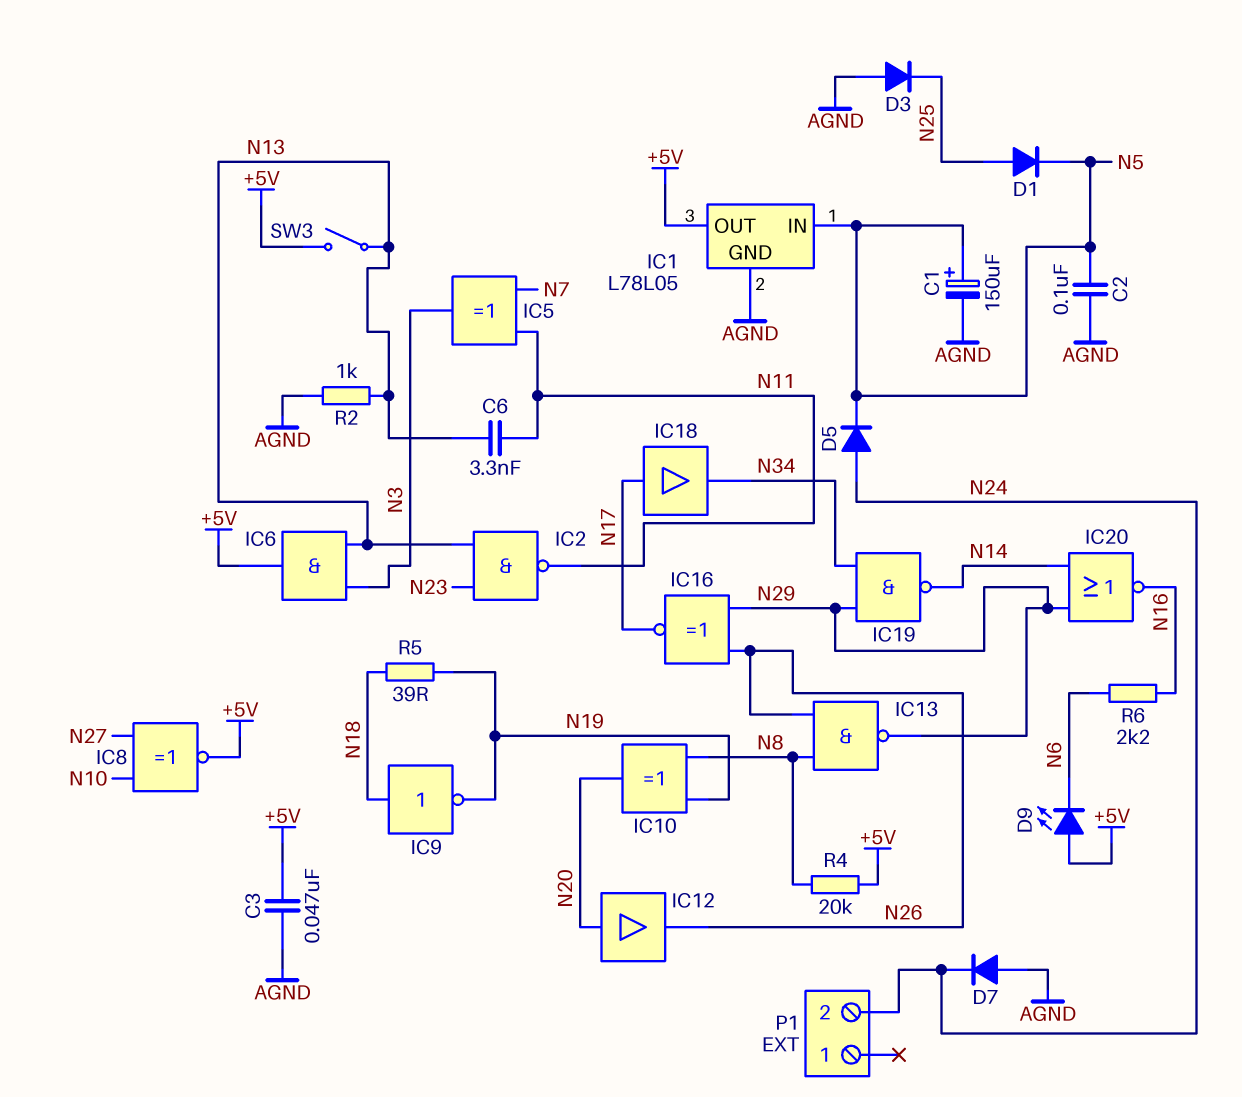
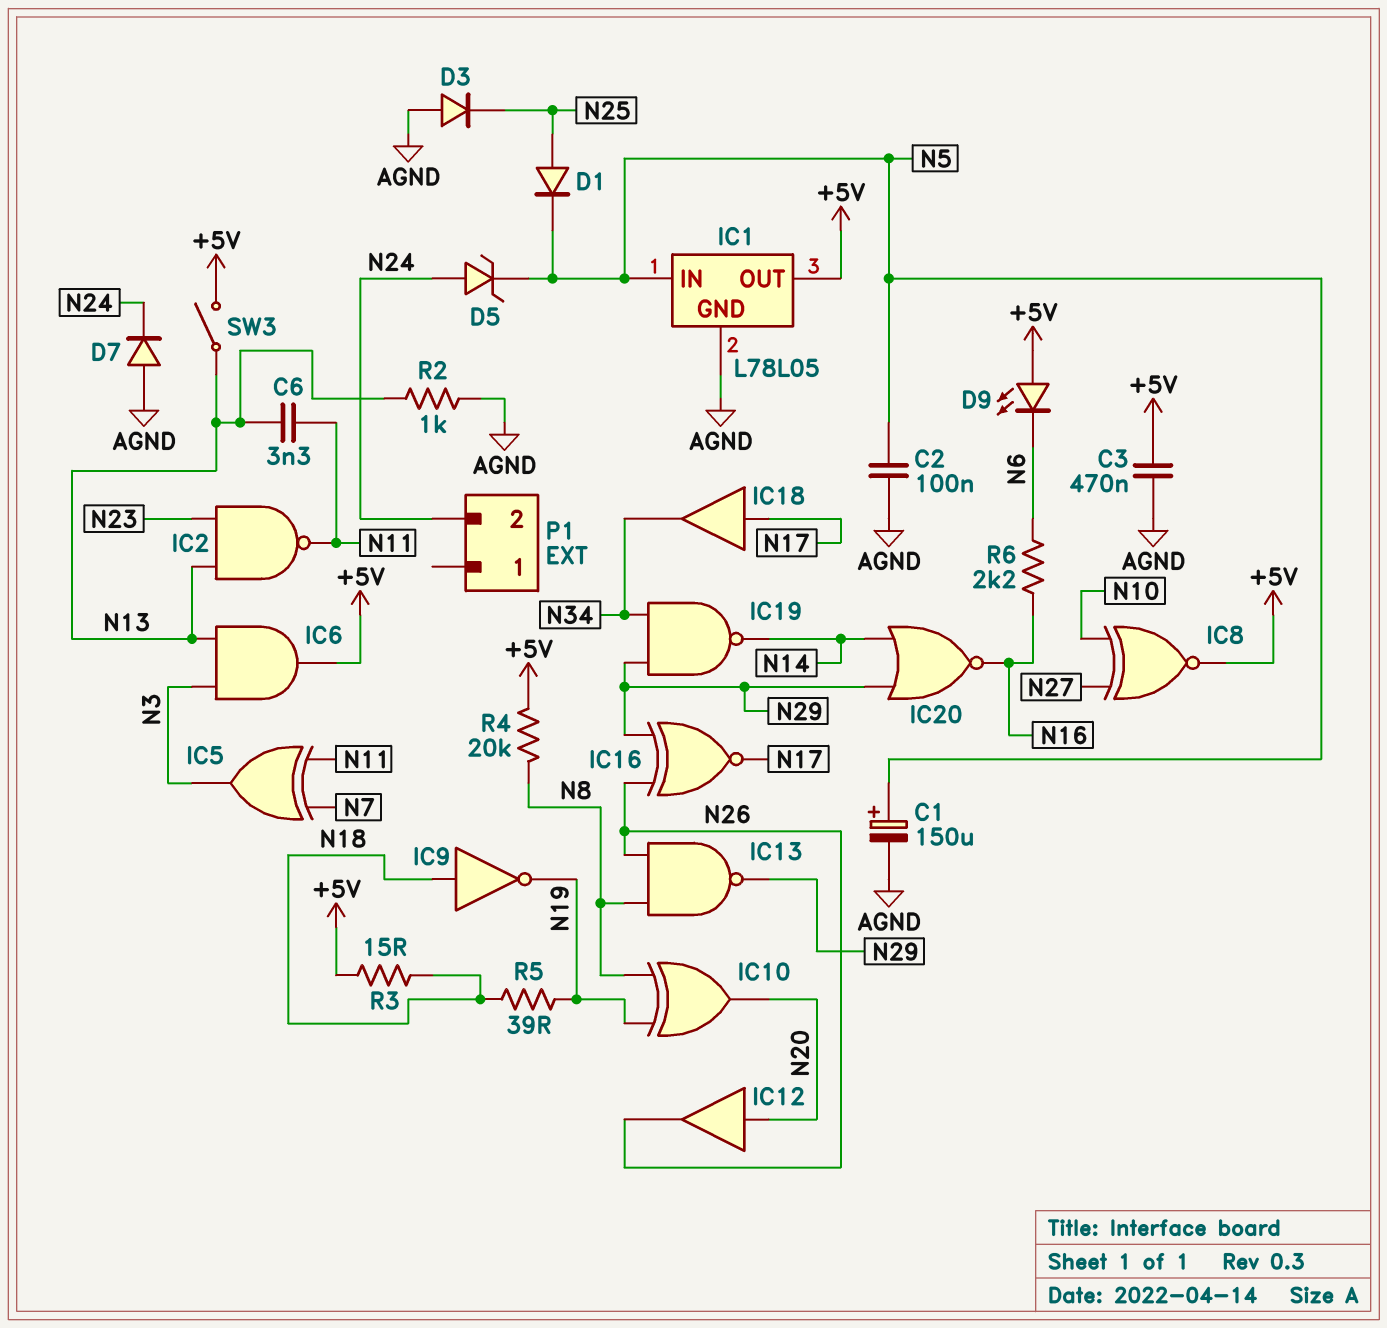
C3: 47nF (+5V, AGND) -> 470nF (+5V, AGND)
D5: diode (A N24, K N5) -> zener (A N24, K N5)
R3: none -> 15 (+5V, N18)

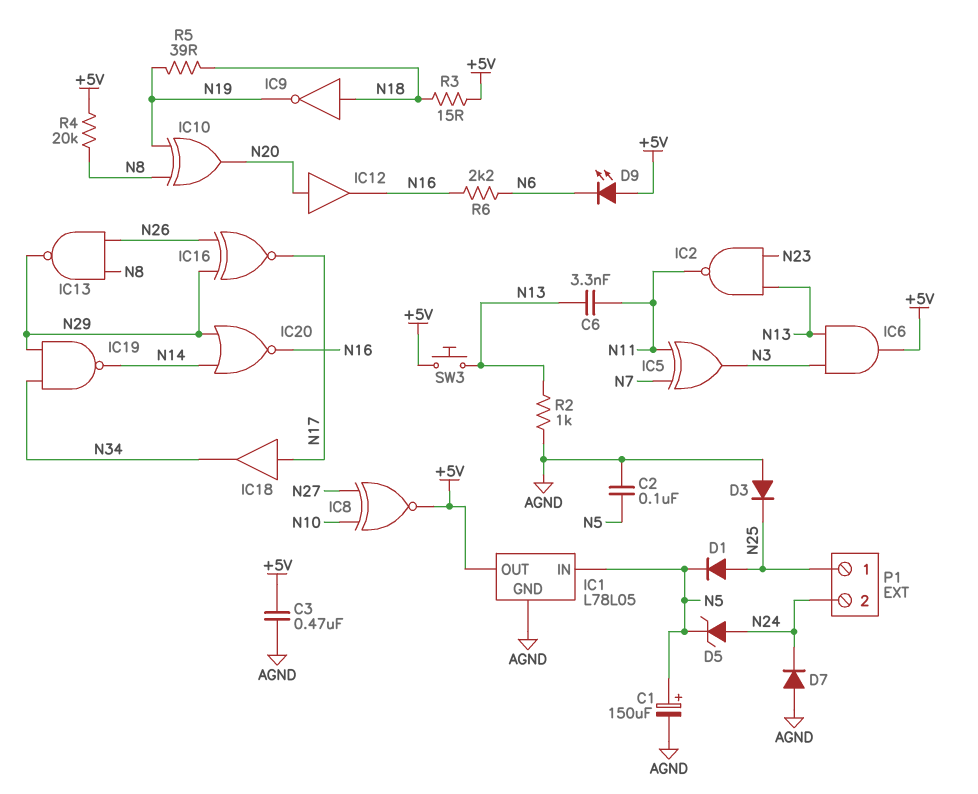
IC12: buffer (in N20, out N26) -> buffer (in N20, out N16)
P1 pin 1: none -> N25
SW3: switch (+5V, N13) -> button (+5V, N13)

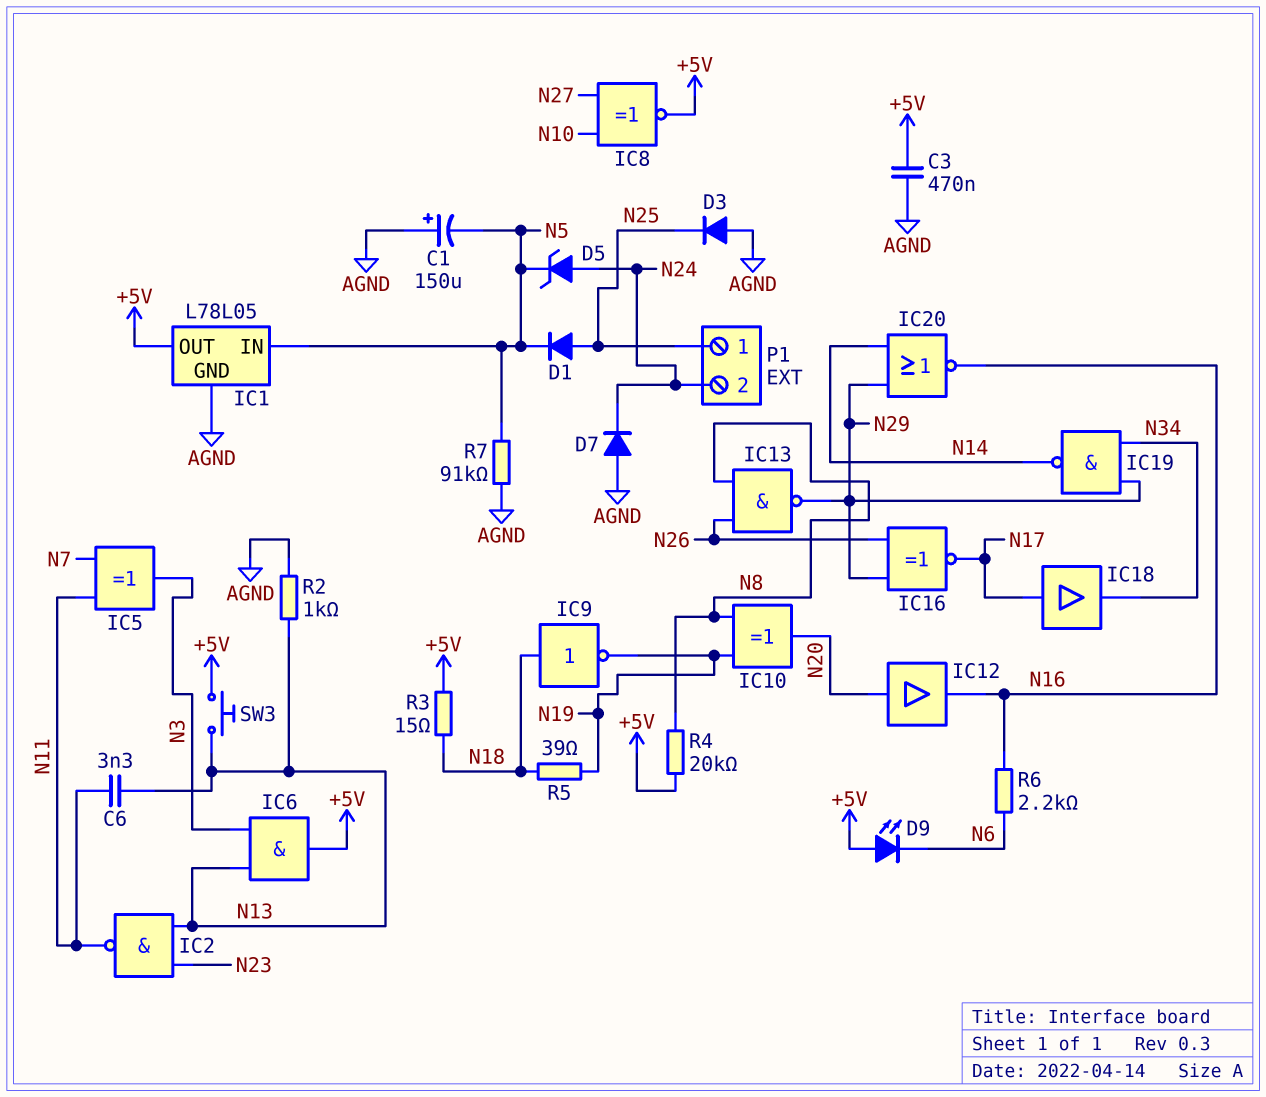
C1: 150uF (plus N5, minus AGND) -> 150uF (plus AGND, minus N5)
C2: 100nF (AGND, N5) -> none
R7: none -> 91k (AGND, N5)

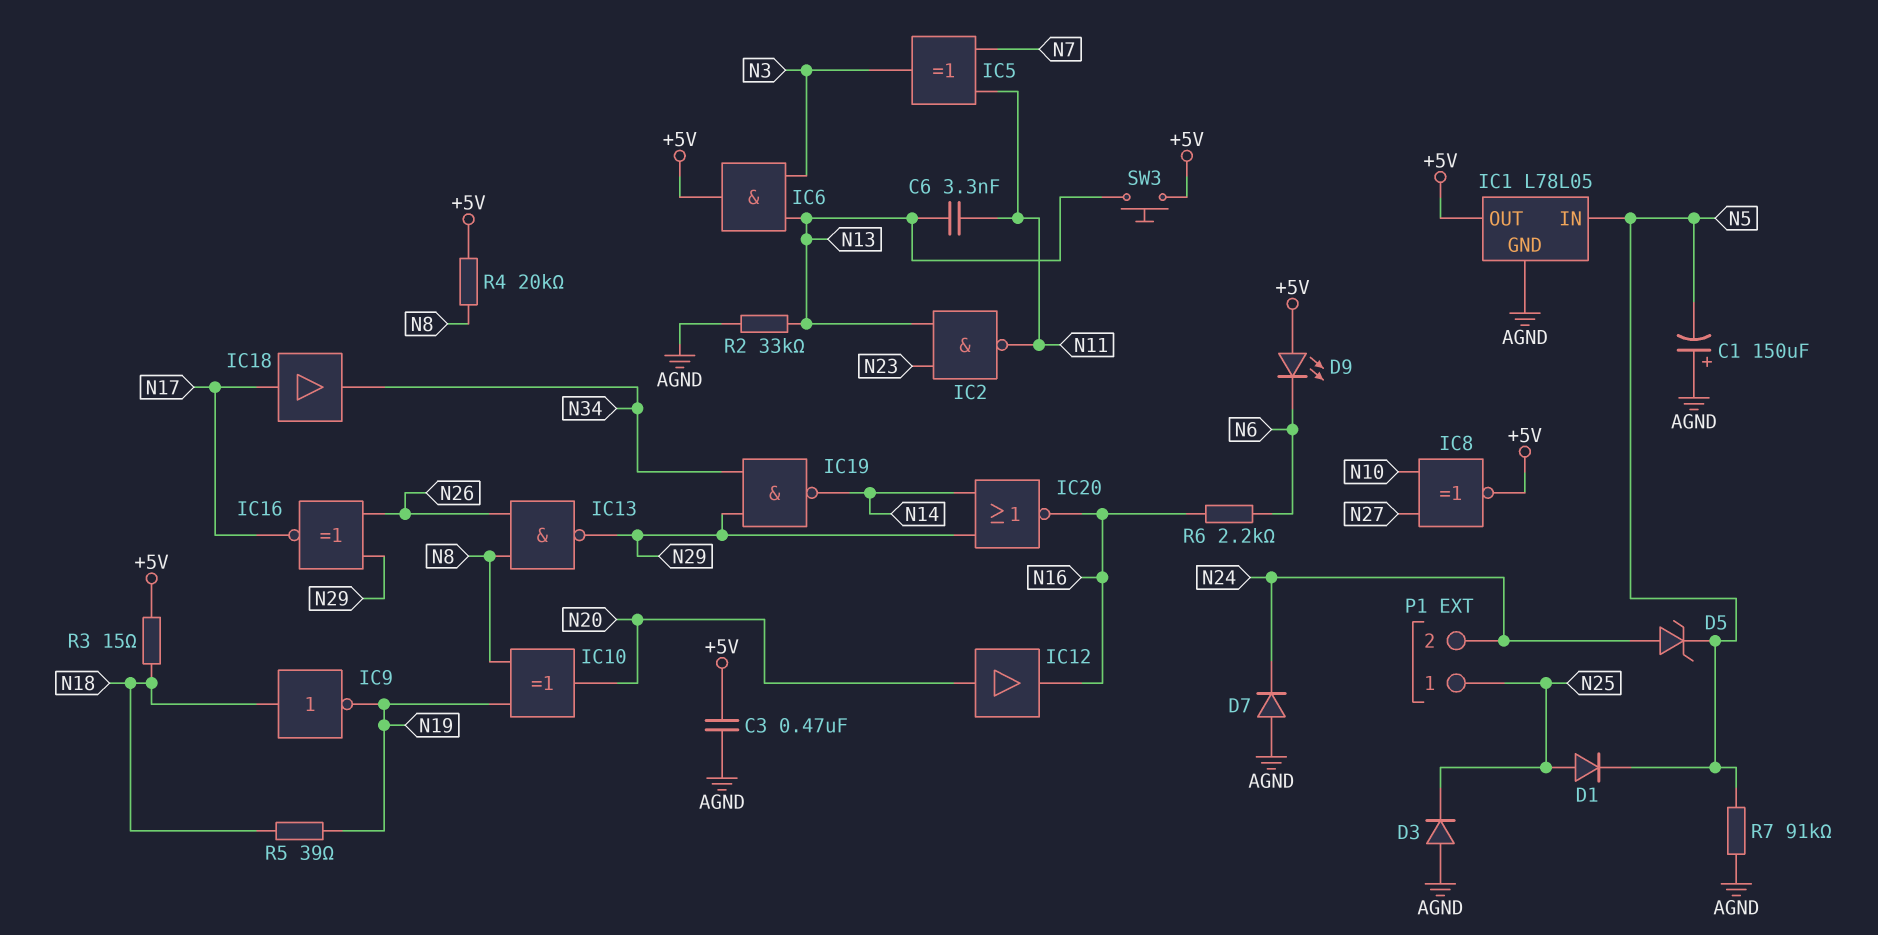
R2: 1k (AGND, N13) -> 33k (AGND, N13)

